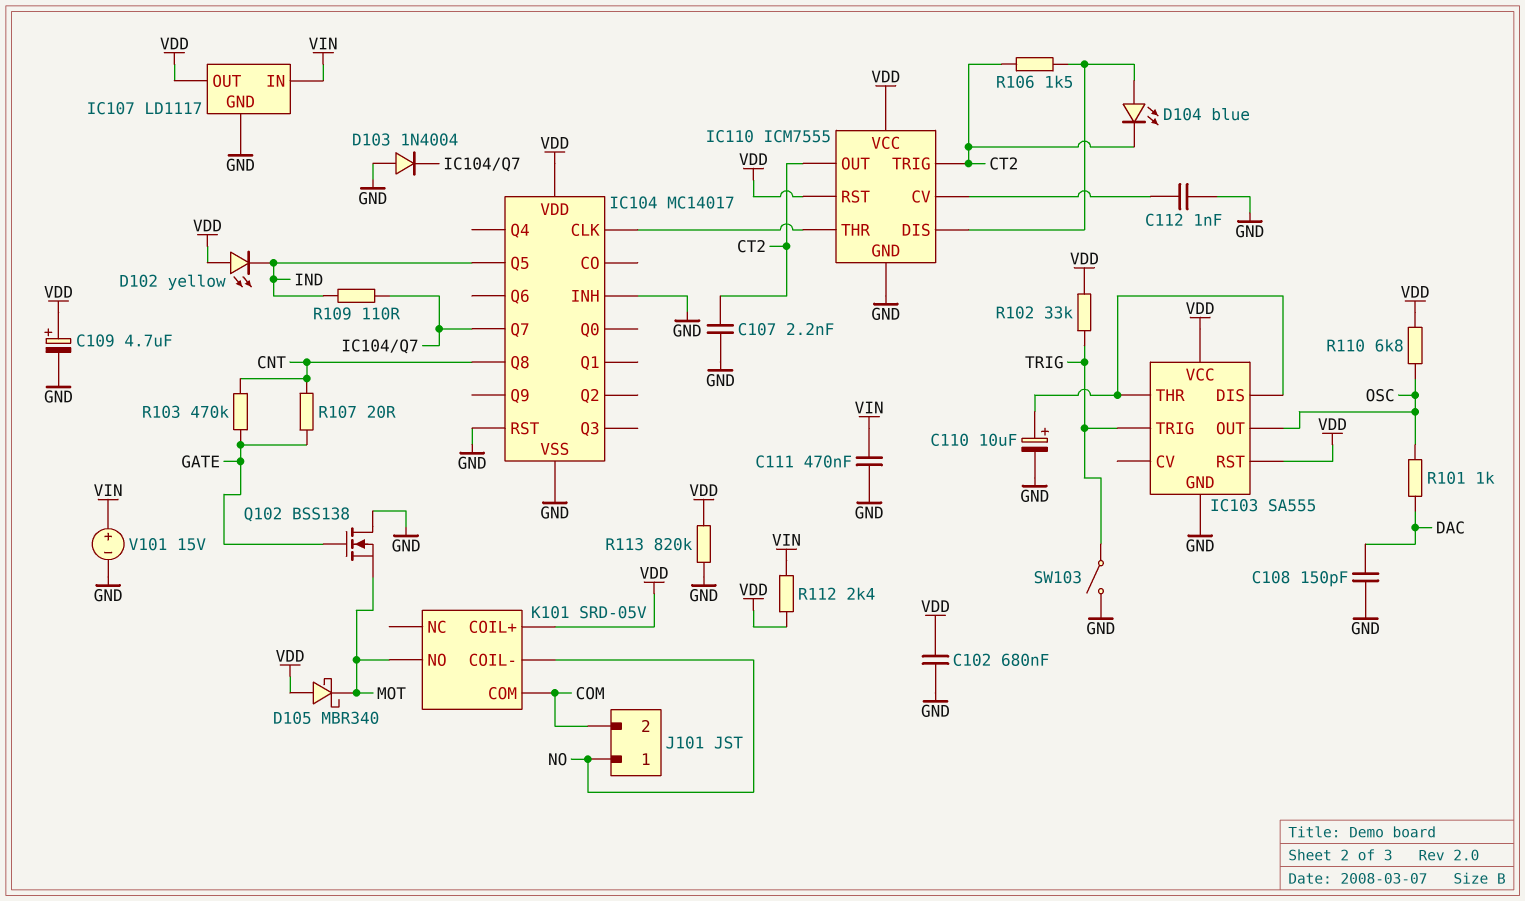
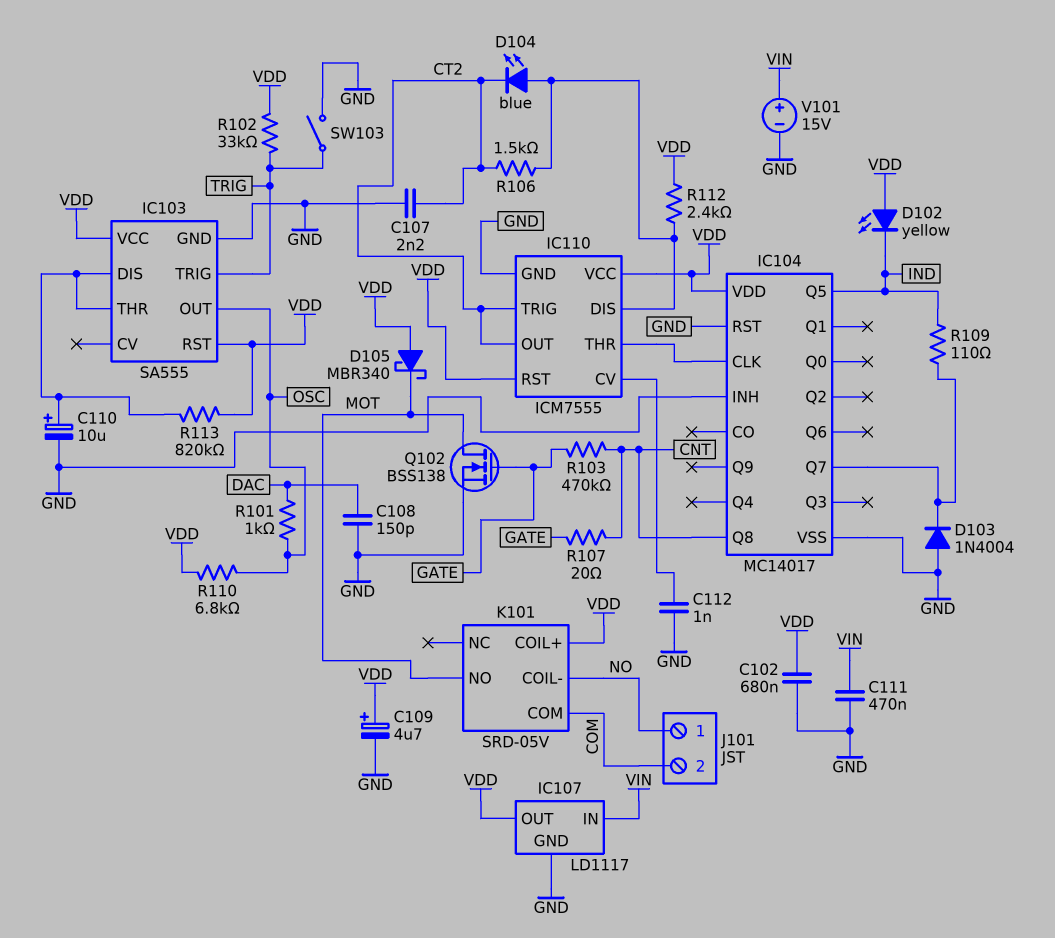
Q102: NMOS BSS138 (G GATE, D GND, S MOT) -> NMOS BSS138 (G GATE, D MOT, S GND)
R112: 2.4k (VDD, VIN) -> 2.4k (IC110/DIS, VDD)
R113: 820k (GND, VDD) -> 820k (IC103/DIS, VDD)

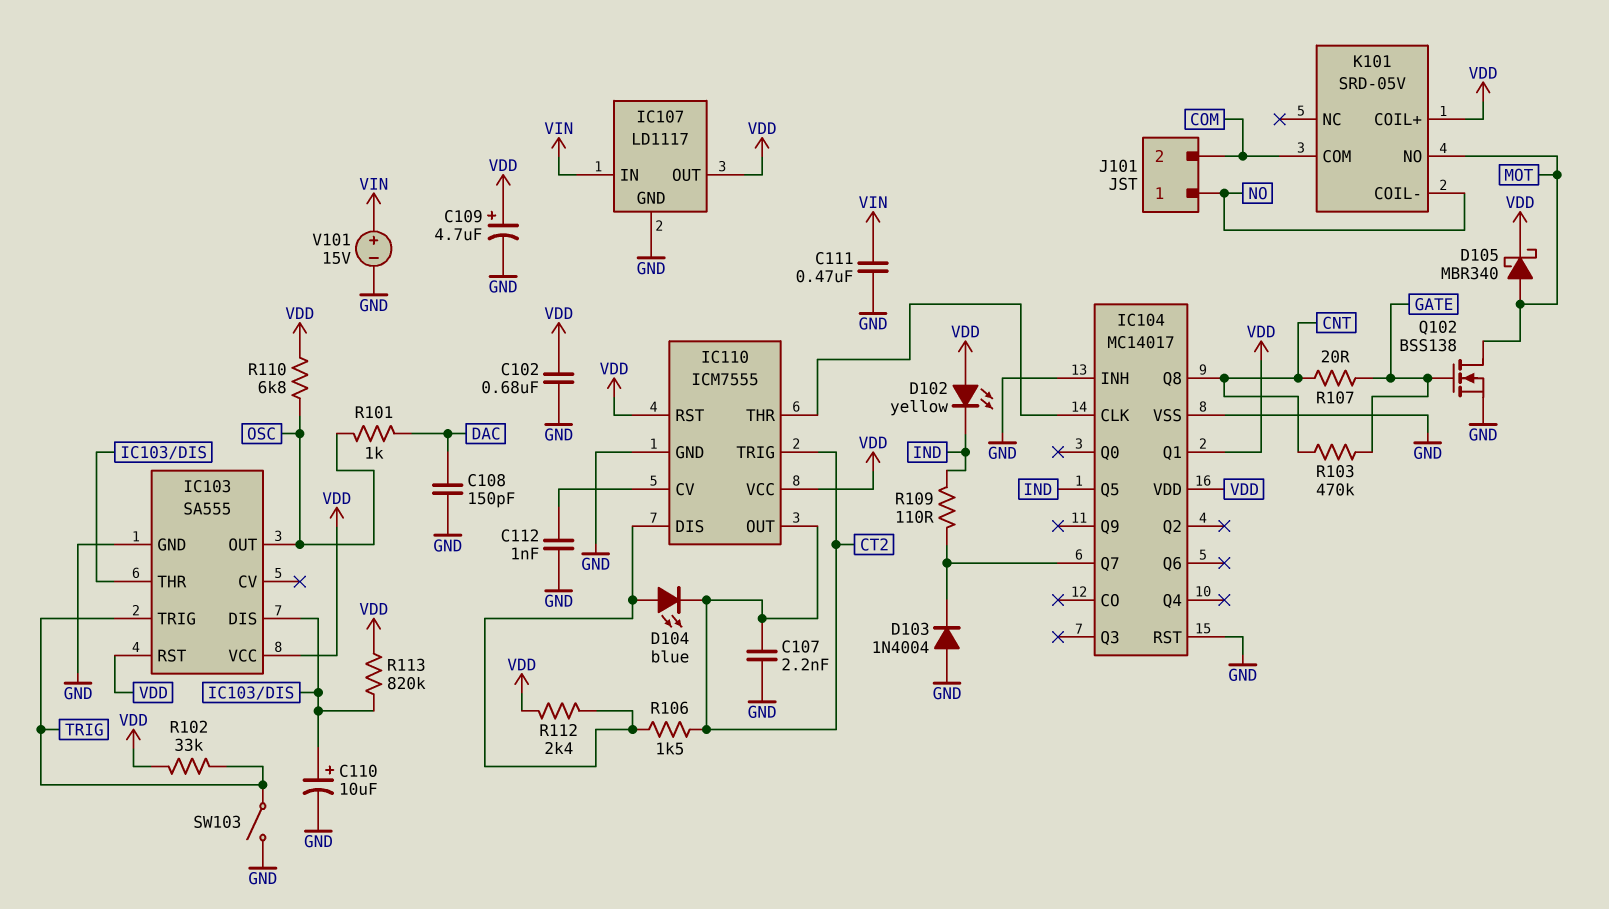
D105: schottky MBR340 (A VDD, K MOT) -> schottky MBR340 (A MOT, K VDD)
IC104 pin Q1: none -> VDD

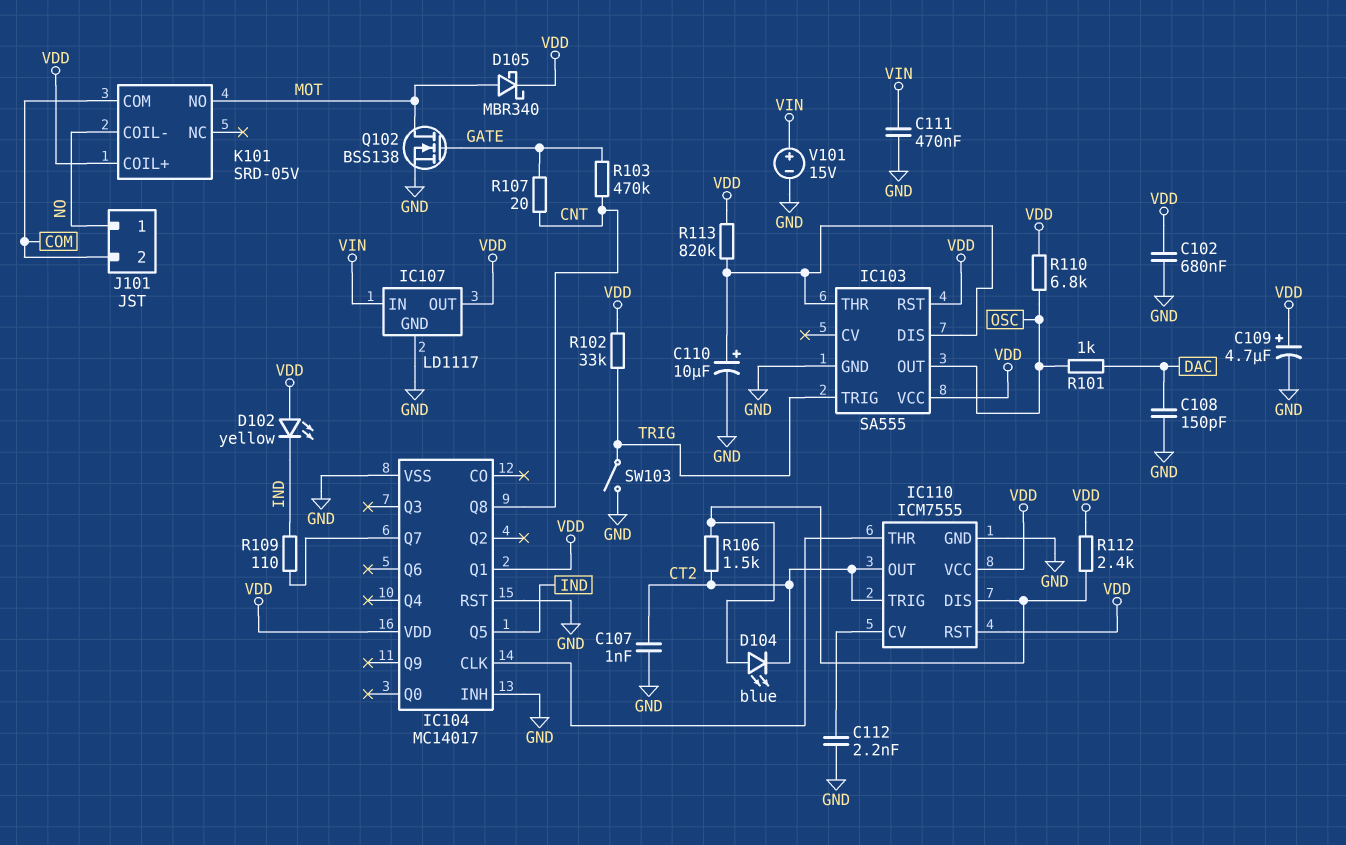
C107: 2.2nF (CT2, GND) -> 1nF (CT2, GND)
C112: 1nF (GND, IC110/CV) -> 2.2nF (GND, IC110/CV)
D103: diode 1N4004 (A GND, K IC104/Q7) -> none

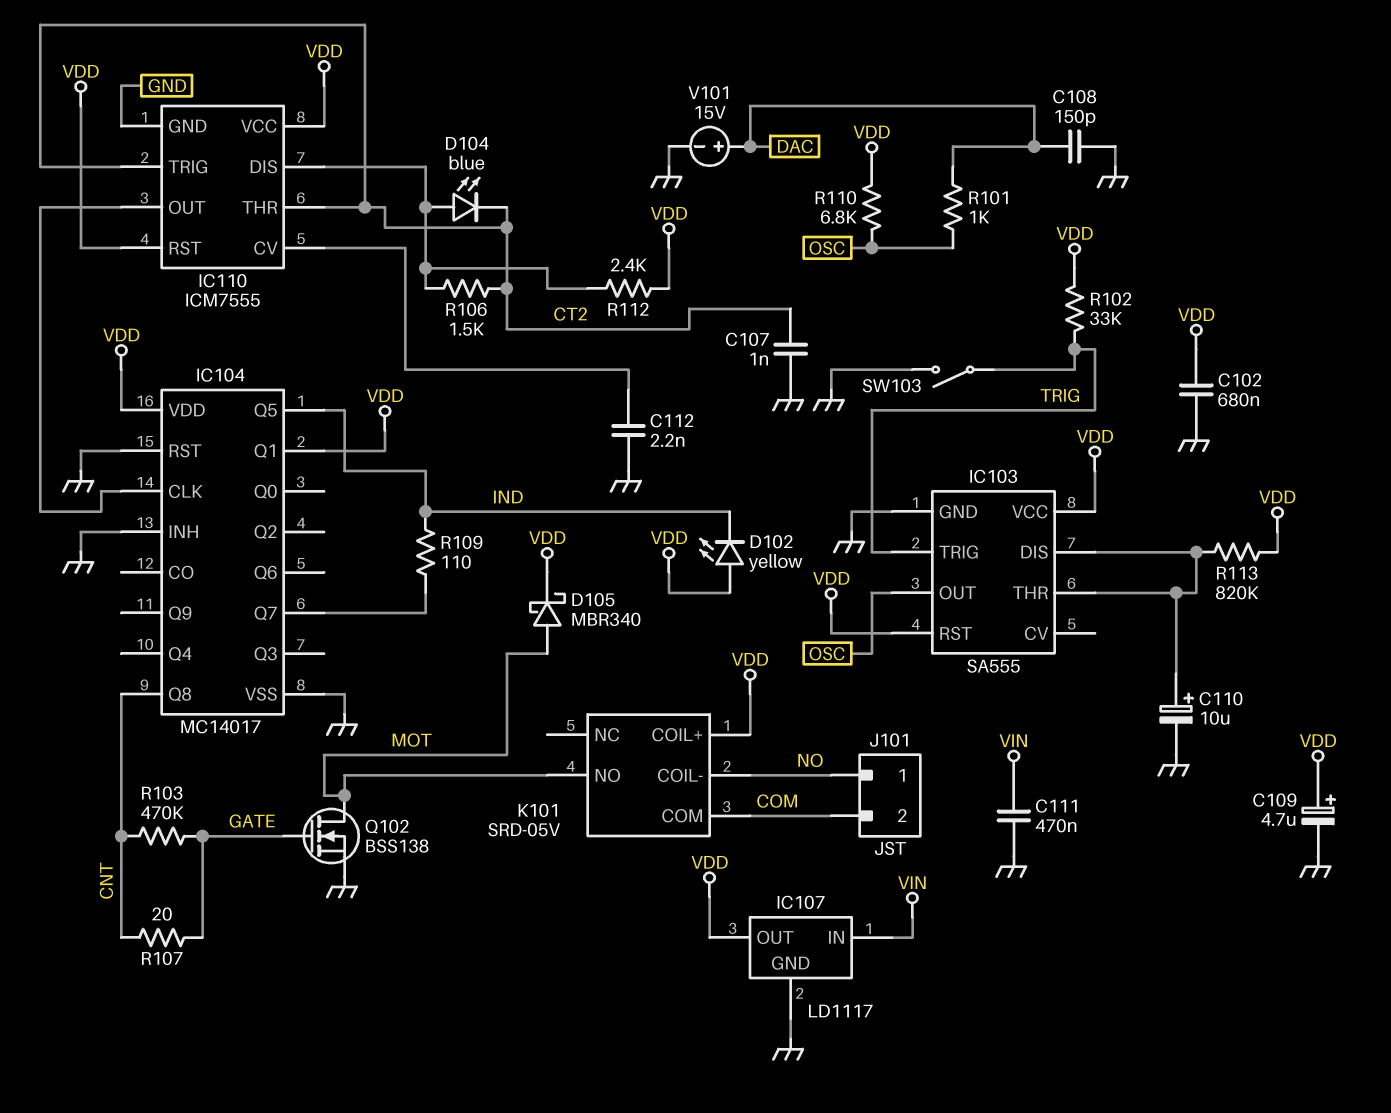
IC110 pin OUT: CT2 -> IC104/CLK
IC110 pin THR: IC104/CLK -> CT2
V101: 15V (plus VIN, minus GND) -> 15V (plus DAC, minus GND)

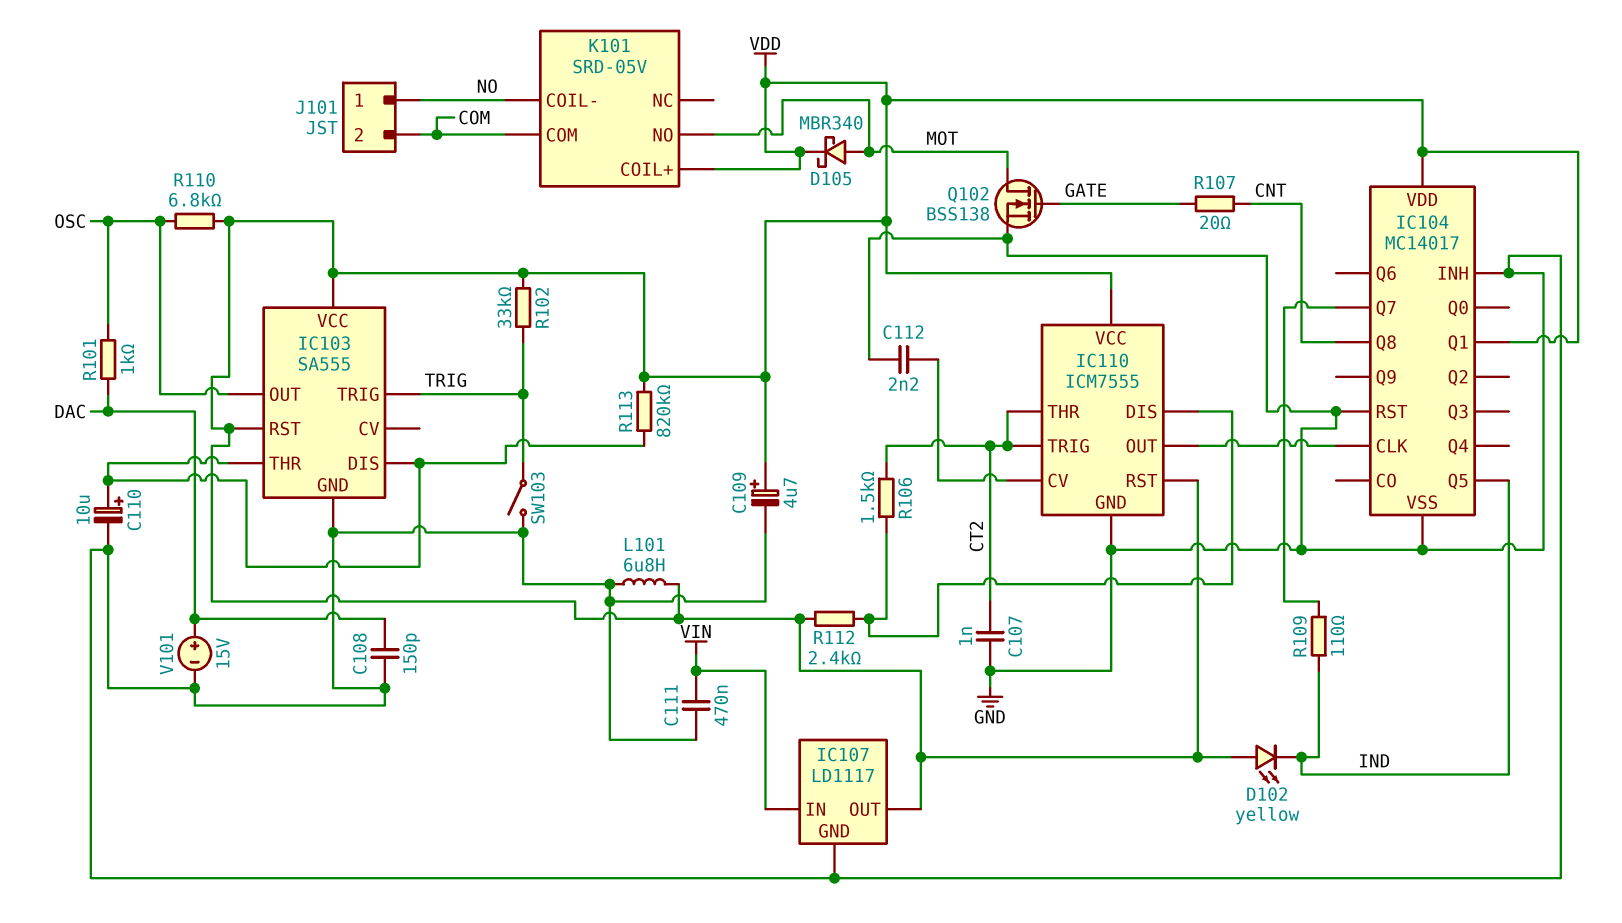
C102: 680nF (GND, VDD) -> none
D104: LED blue (A IC110/DIS, K CT2) -> none
L101: none -> 6.8uH (GND, VDD)
R103: 470k (CNT, GATE) -> none

